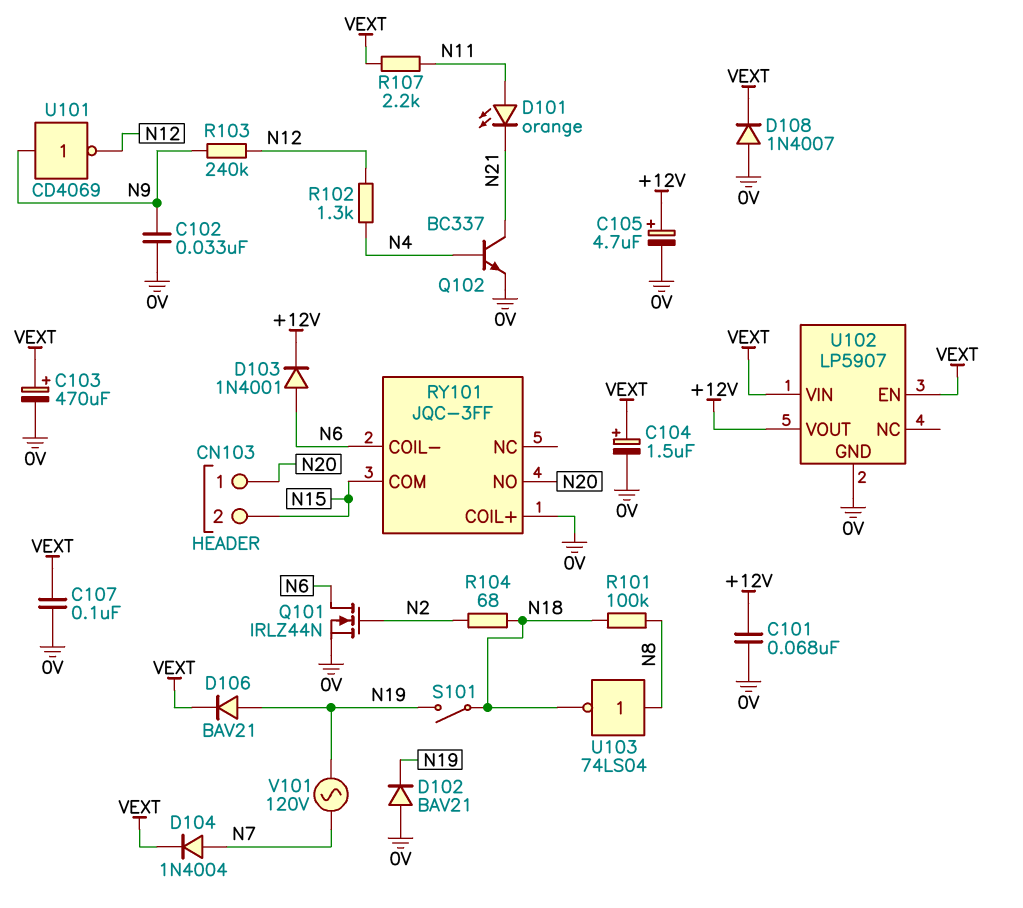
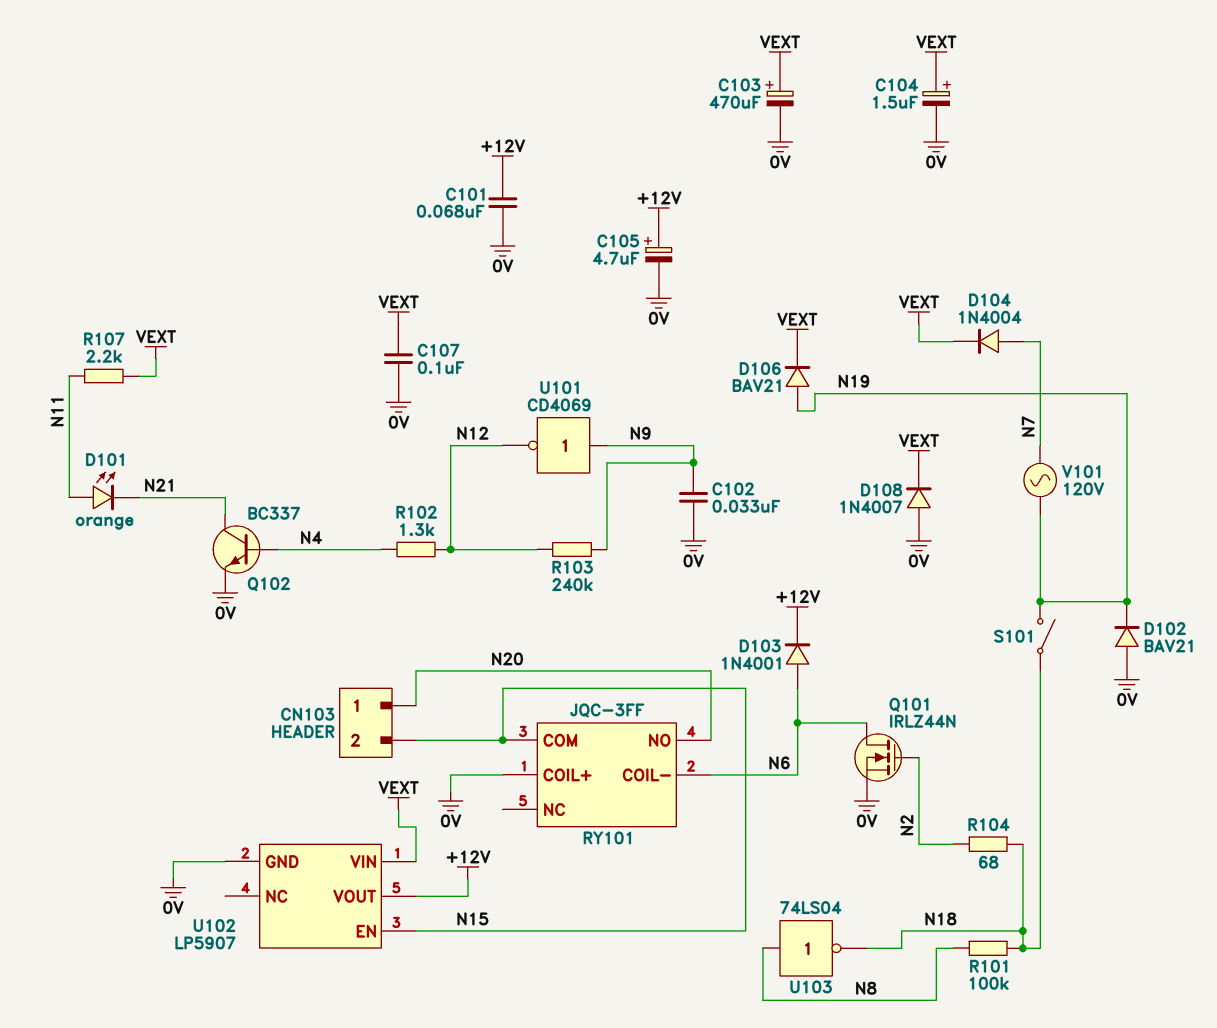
U102 pin EN: VEXT -> N15

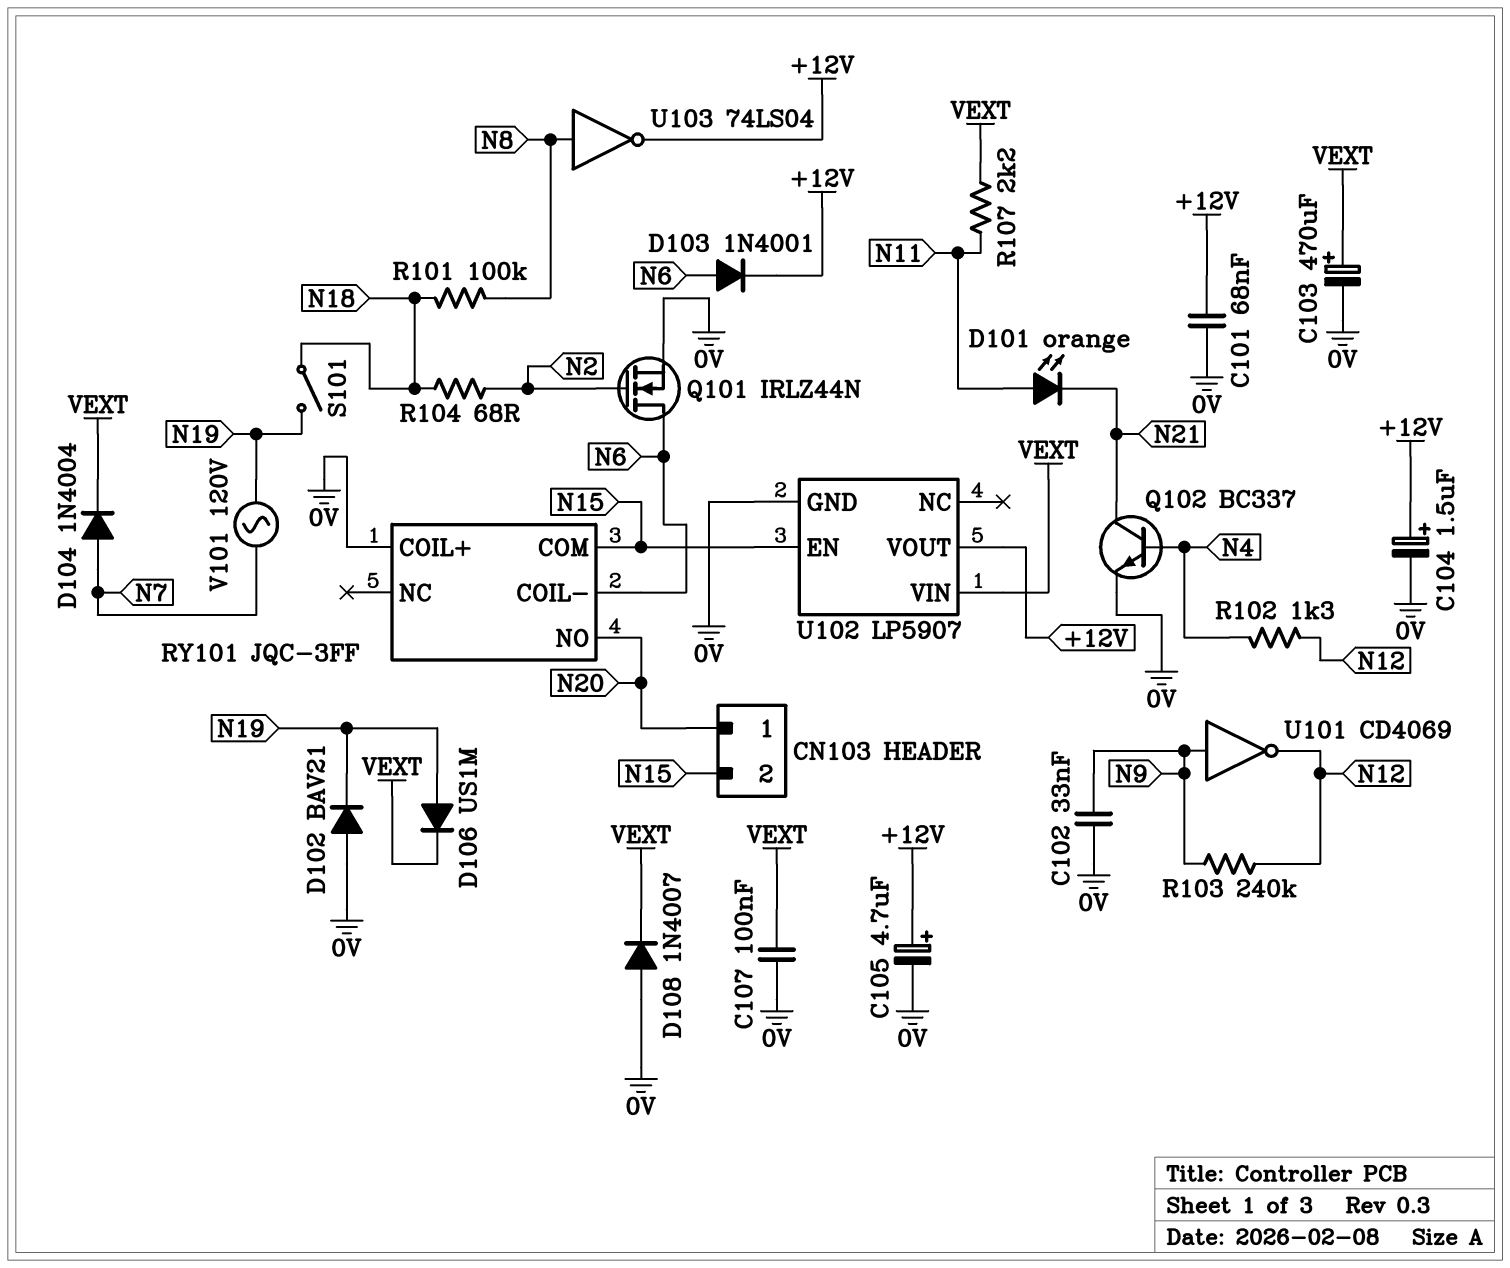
C104: 1.5uF (plus VEXT, minus 0V) -> 1.5uF (plus +12V, minus 0V)
D106: diode BAV21 (A N19, K VEXT) -> diode US1M (A N19, K VEXT)
U103: NOT 74LS04 (in N8, out N18) -> NOT 74LS04 (in N8, out +12V)

